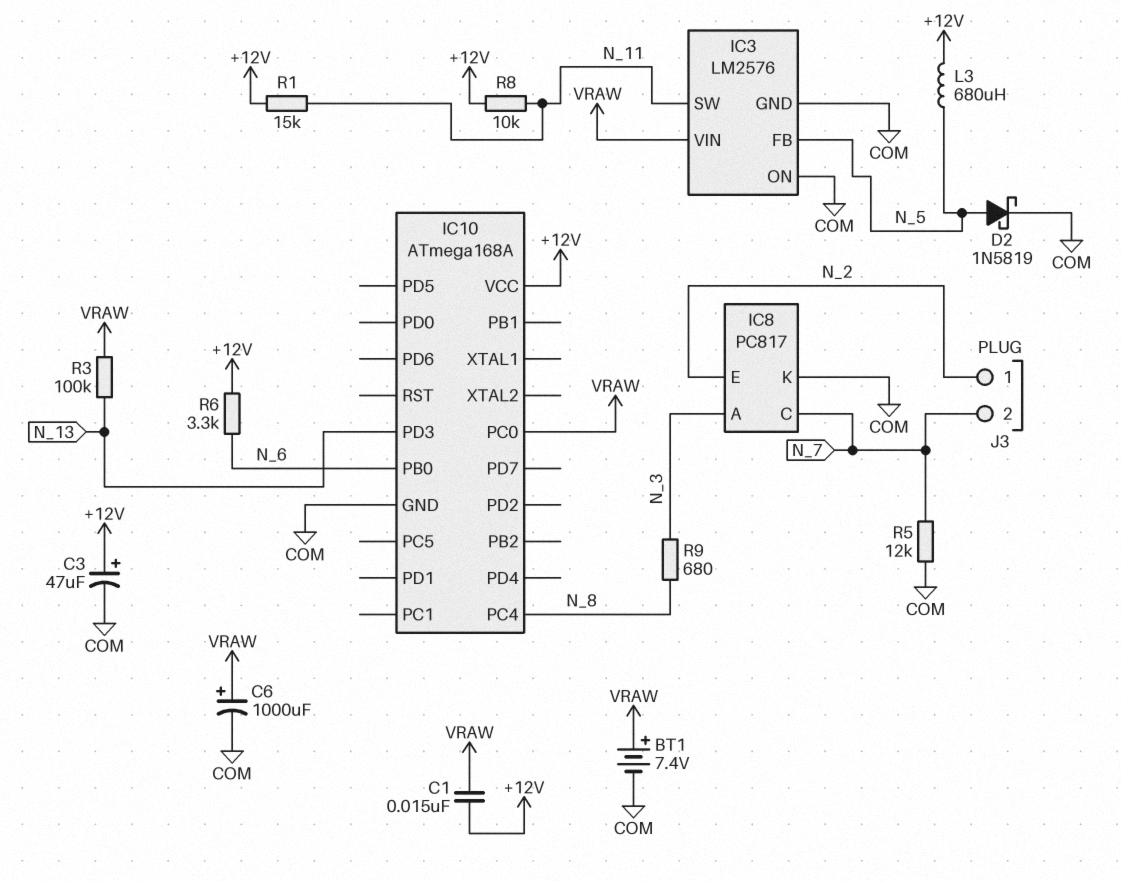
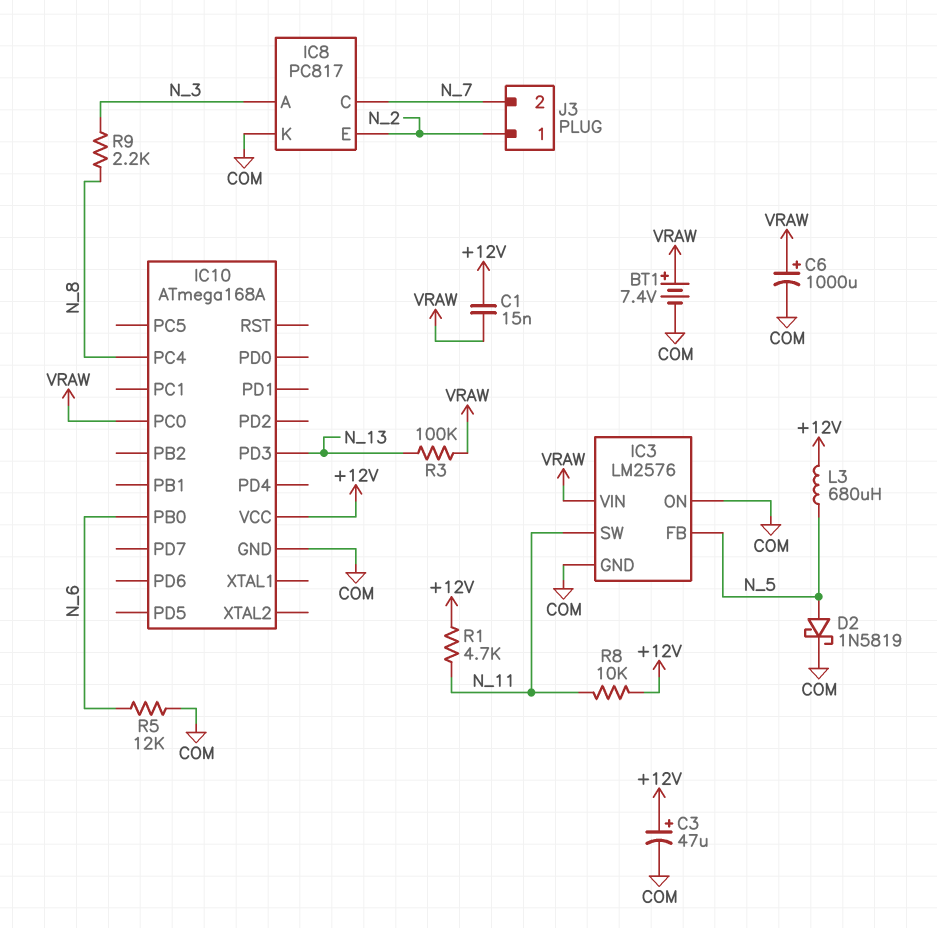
R1: 15k (+12V, N_11) -> 4.7k (+12V, N_11)
R5: 12k (COM, N_7) -> 12k (COM, N_6)
R6: 3.3k (+12V, N_6) -> none
R9: 680 (N_3, N_8) -> 2.2k (N_3, N_8)

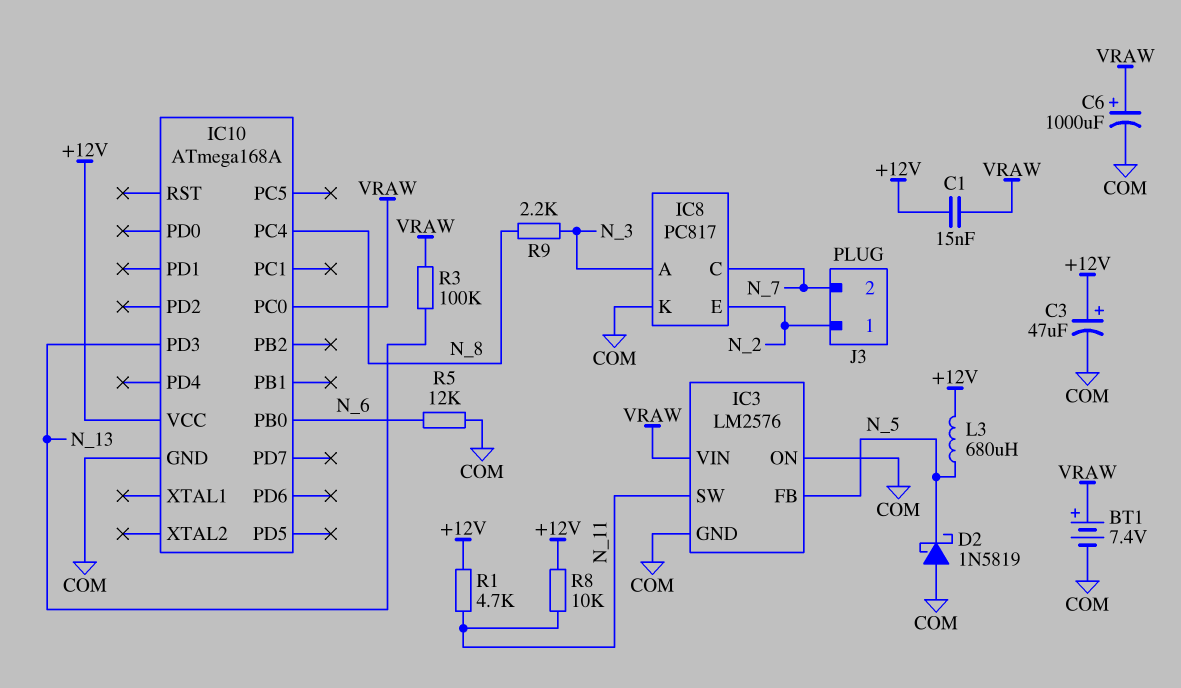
D2: schottky 1N5819 (A N_5, K COM) -> schottky 1N5819 (A COM, K N_5)

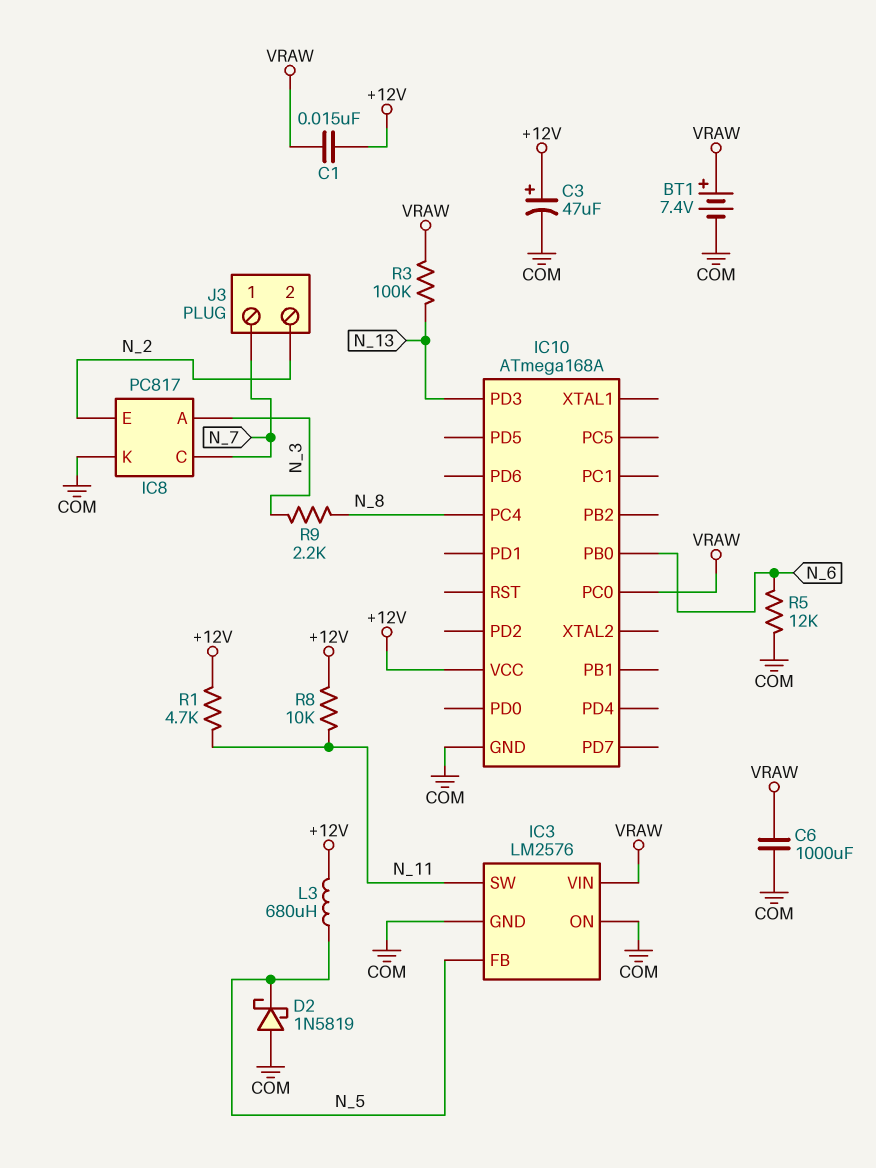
C6: 1000uF (plus VRAW, minus COM) -> 1000uF (COM, VRAW)
J3 pin 1: N_2 -> N_7
J3 pin 2: N_7 -> N_2

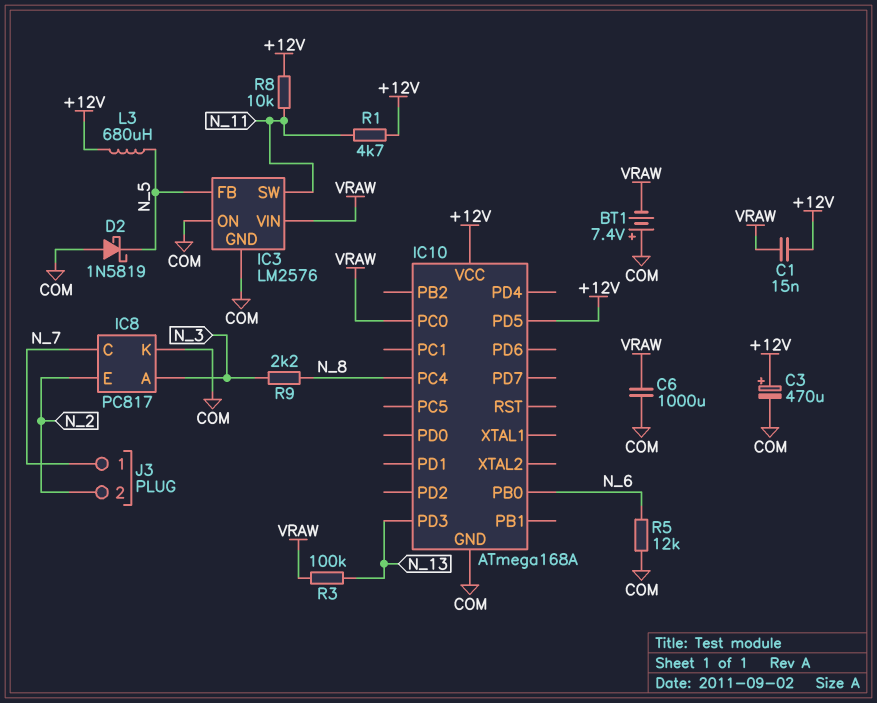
BT1: 7.4V (plus VRAW, minus COM) -> 7.4V (plus COM, minus VRAW)
C3: 47uF (plus +12V, minus COM) -> 470uF (plus +12V, minus COM)
IC10 pin PD5: none -> +12V

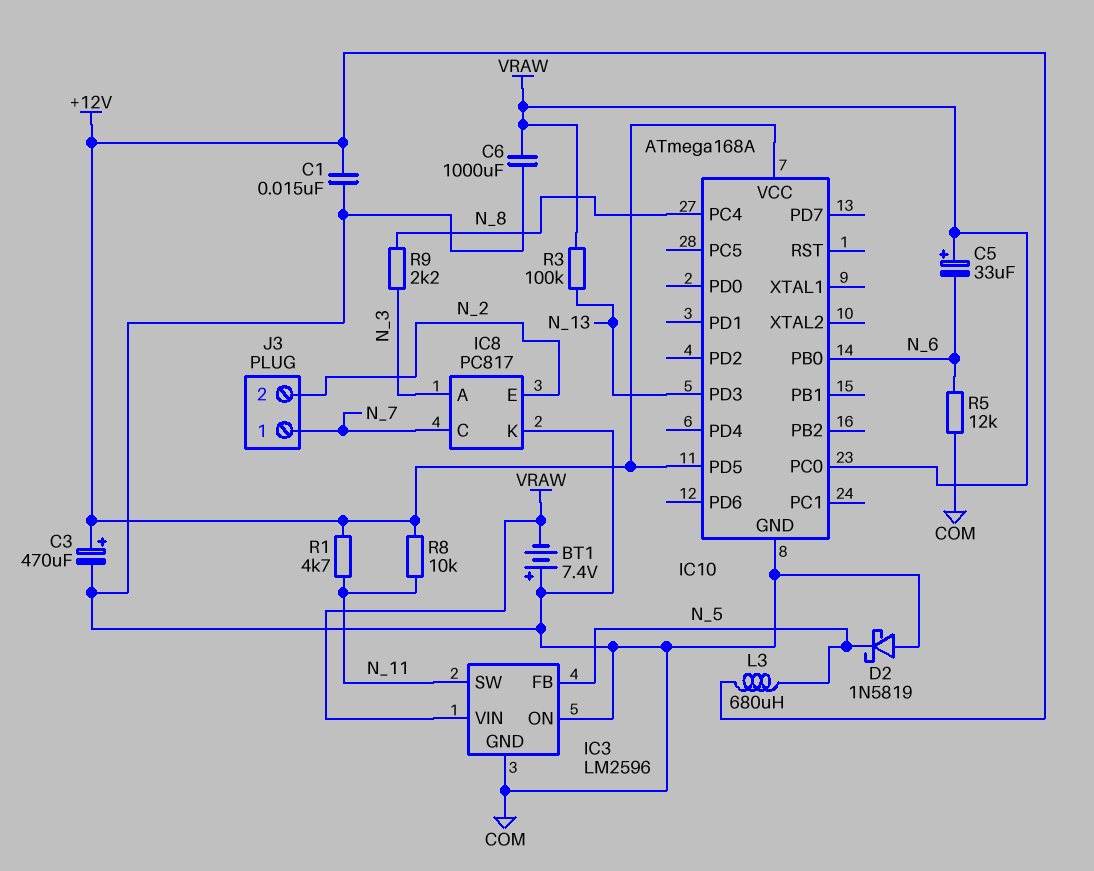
C1: 15nF (+12V, VRAW) -> 15nF (+12V, COM)
C5: none -> 33uF (plus VRAW, minus N_6)
IC3: LM2576 -> LM2596

